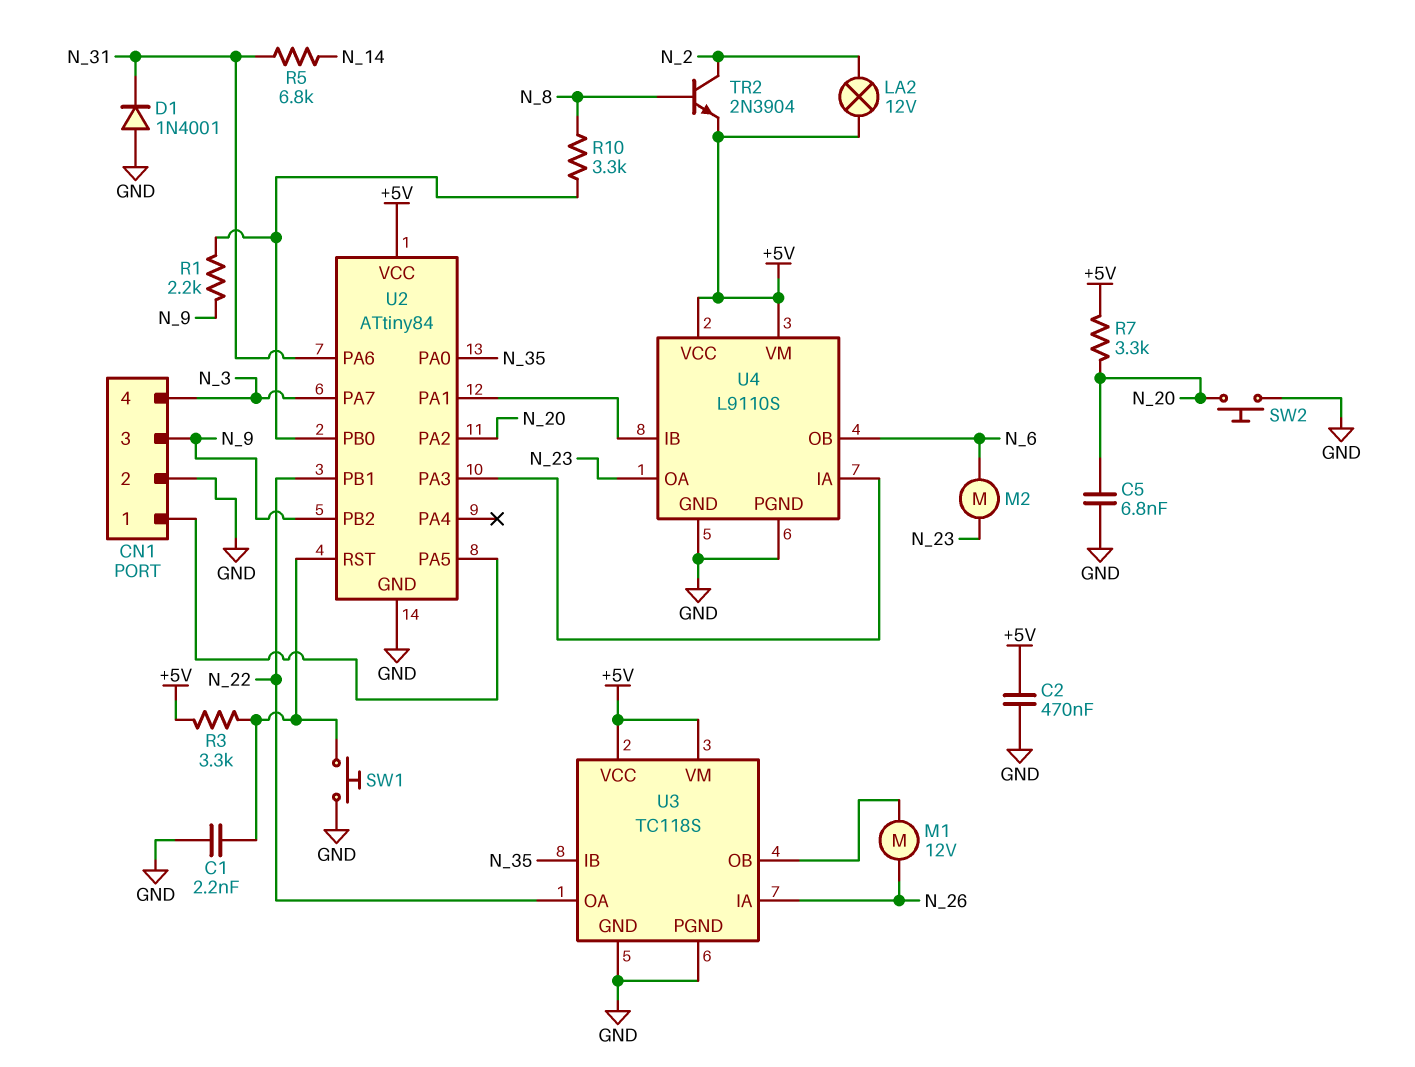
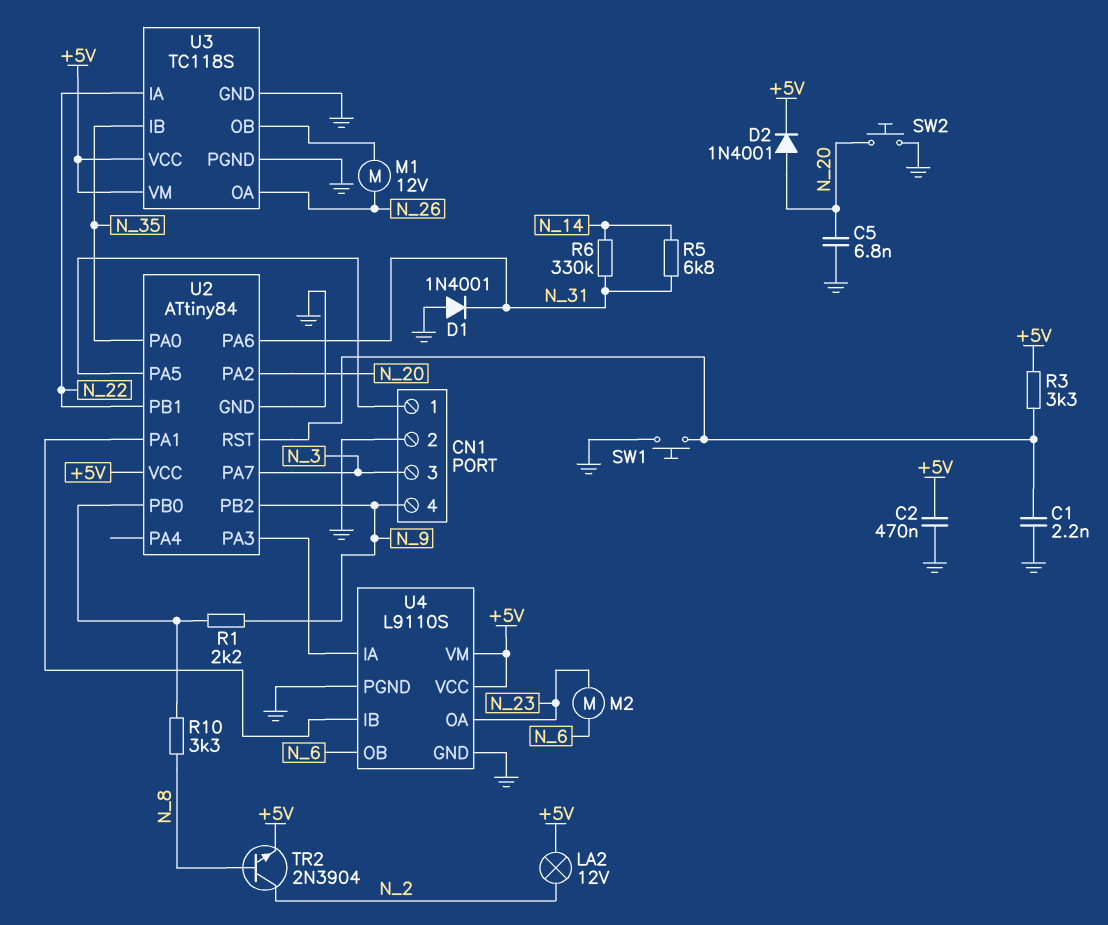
CN1 pin 3: N_9 -> N_3
CN1 pin 4: N_3 -> N_9
D2: none -> diode 1N4001 (A N_20, K +5V)
R6: none -> 330k (N_14, N_31)
R7: 3.3k (+5V, N_20) -> none
U3 pin IA: N_26 -> N_22
U3 pin OA: N_22 -> N_26

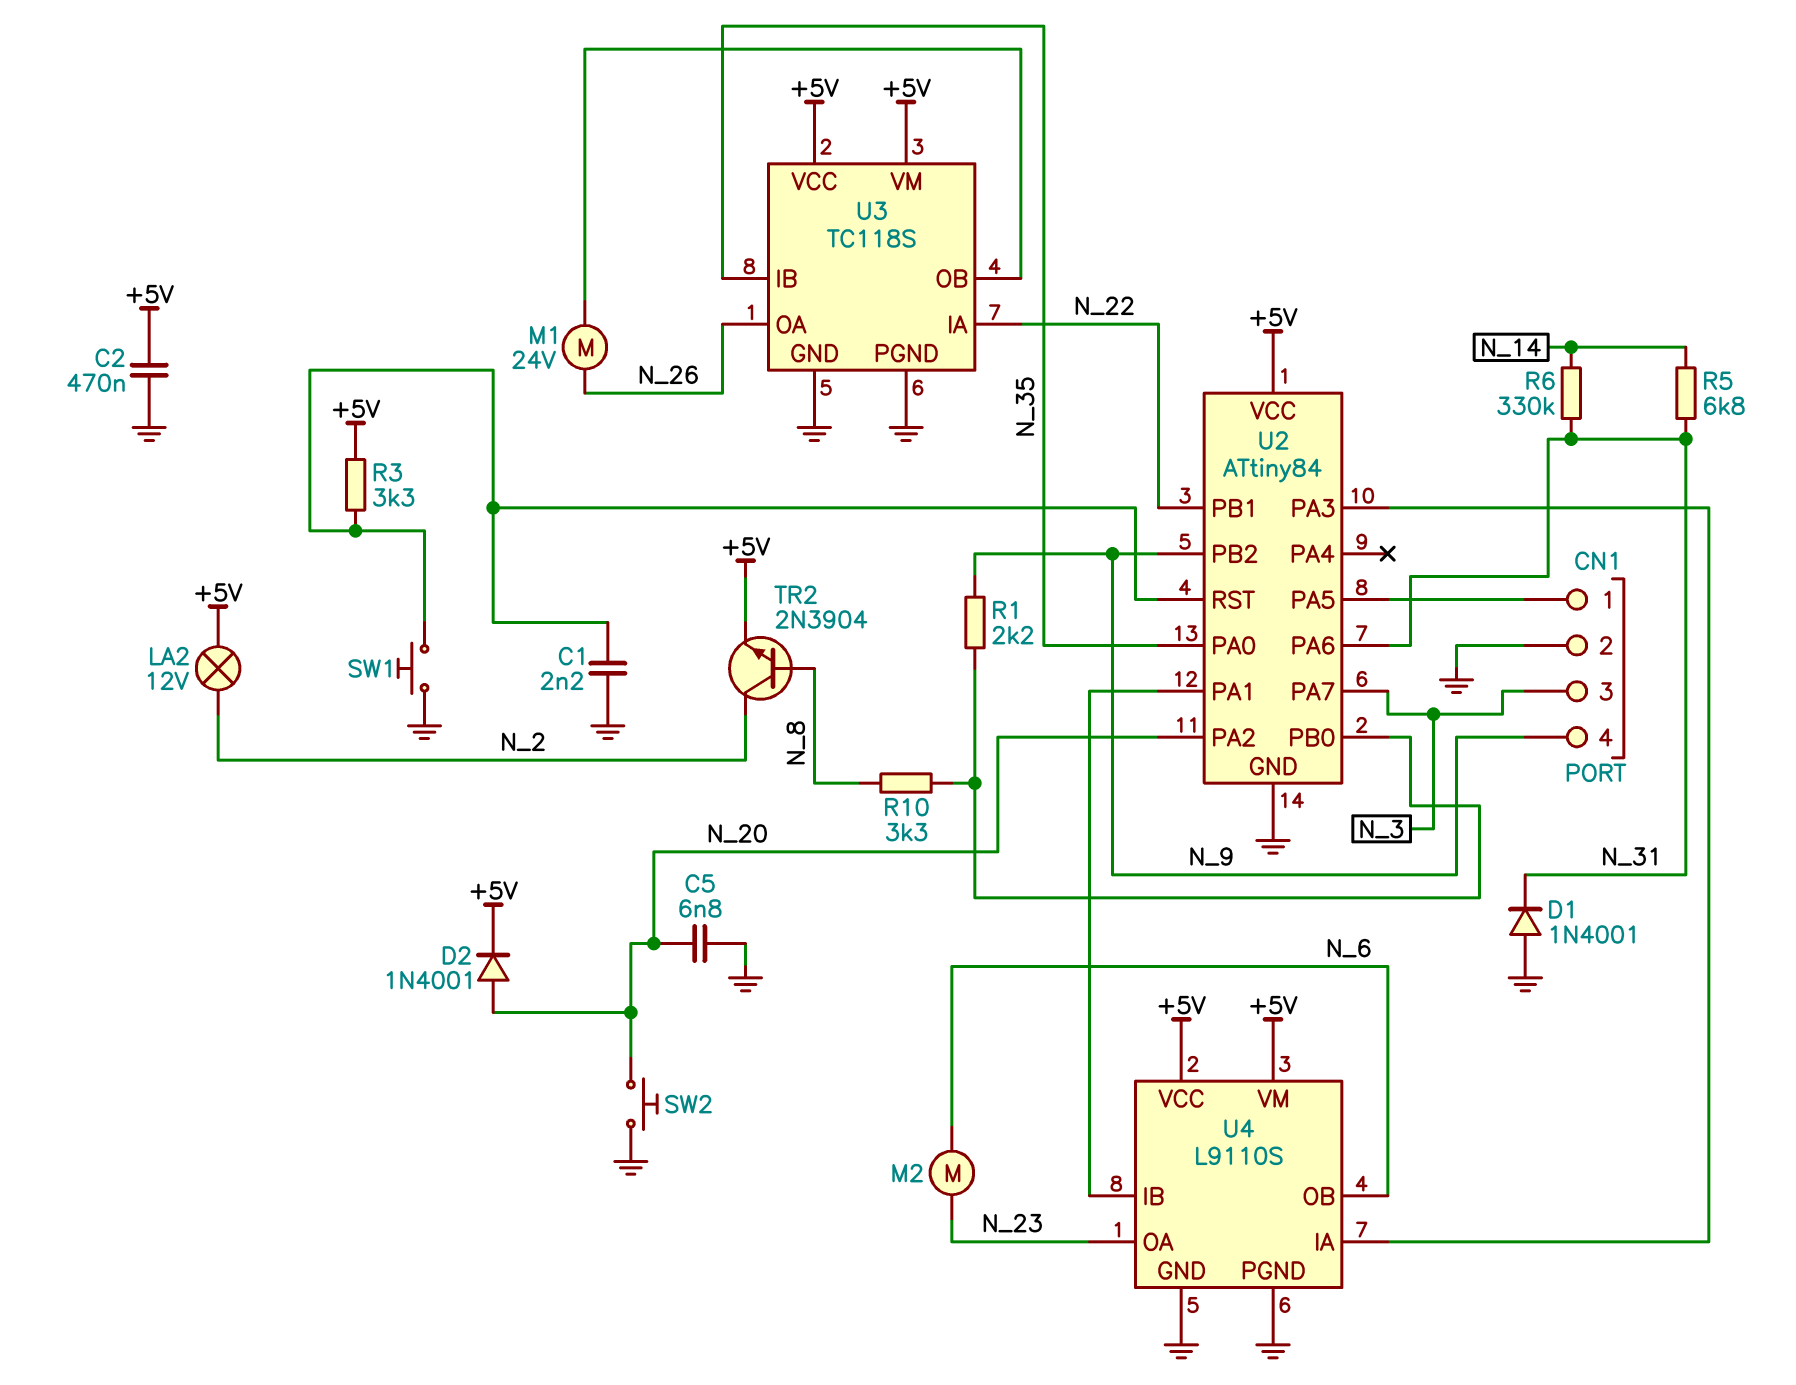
M1: motor 12V (N_26, U3/OB) -> motor 24V (N_26, U3/OB)

